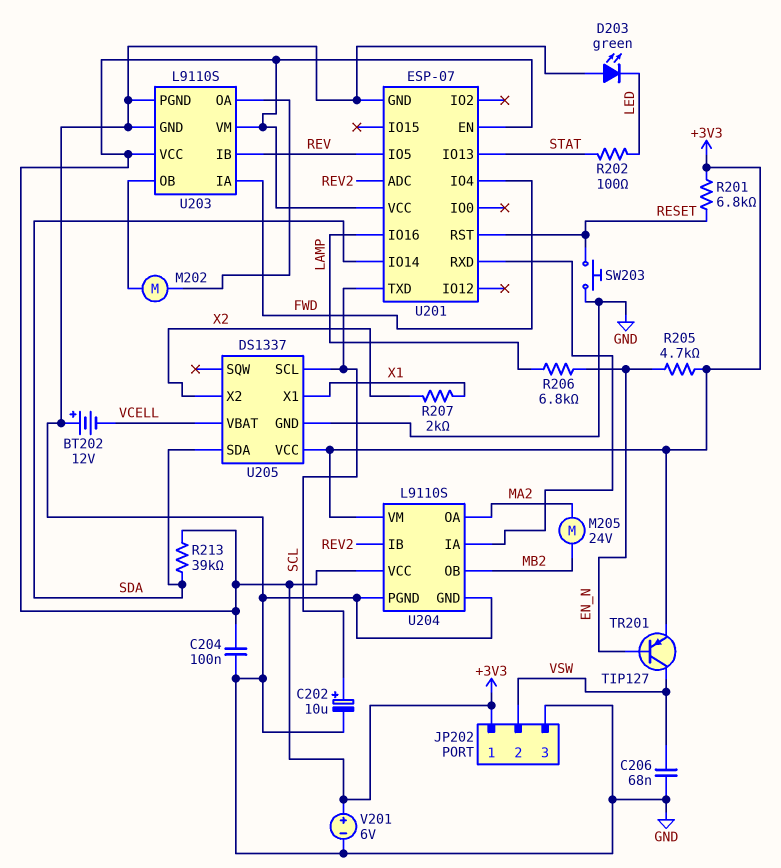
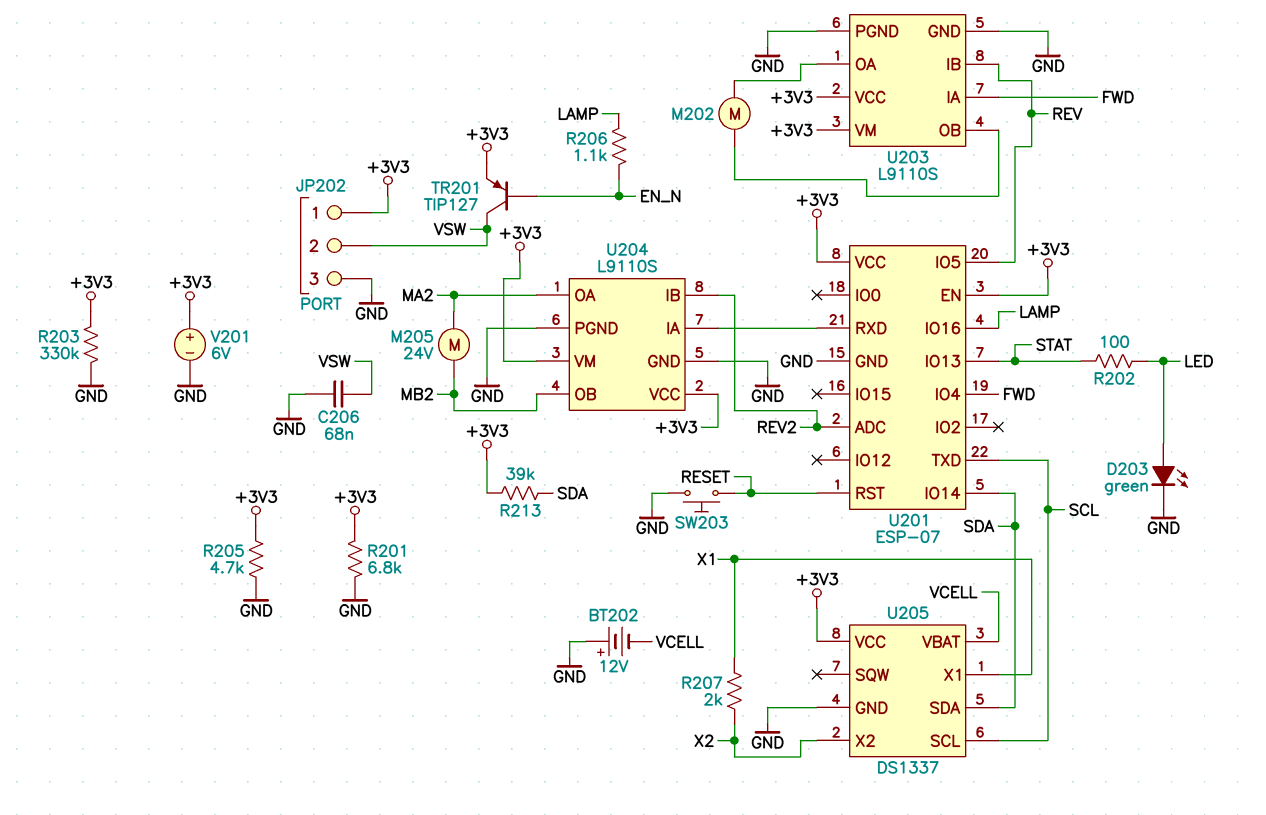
C202: 10uF (plus SCL, minus GND) -> none
C204: 100nF (+3V3, GND) -> none
D203: LED green (A GND, K LED) -> LED green (A LED, K GND)
R201: 6.8k (+3V3, RESET) -> 6.8k (+3V3, GND)
R203: none -> 330k (+3V3, GND)
R205: 4.7k (+3V3, EN_N) -> 4.7k (+3V3, GND)
R206: 6.8k (EN_N, LAMP) -> 1.1k (EN_N, LAMP)

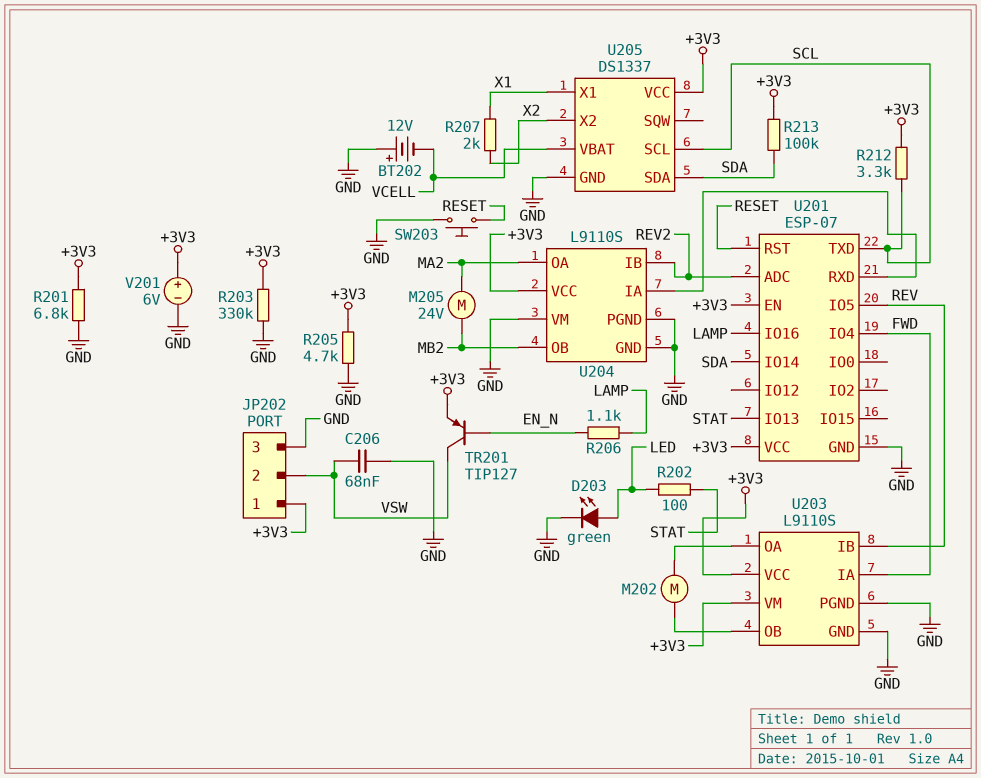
R212: none -> 3.3k (+3V3, SCL)
R213: 39k (+3V3, SDA) -> 100k (+3V3, SDA)
U204 pin VM: +3V3 -> GND

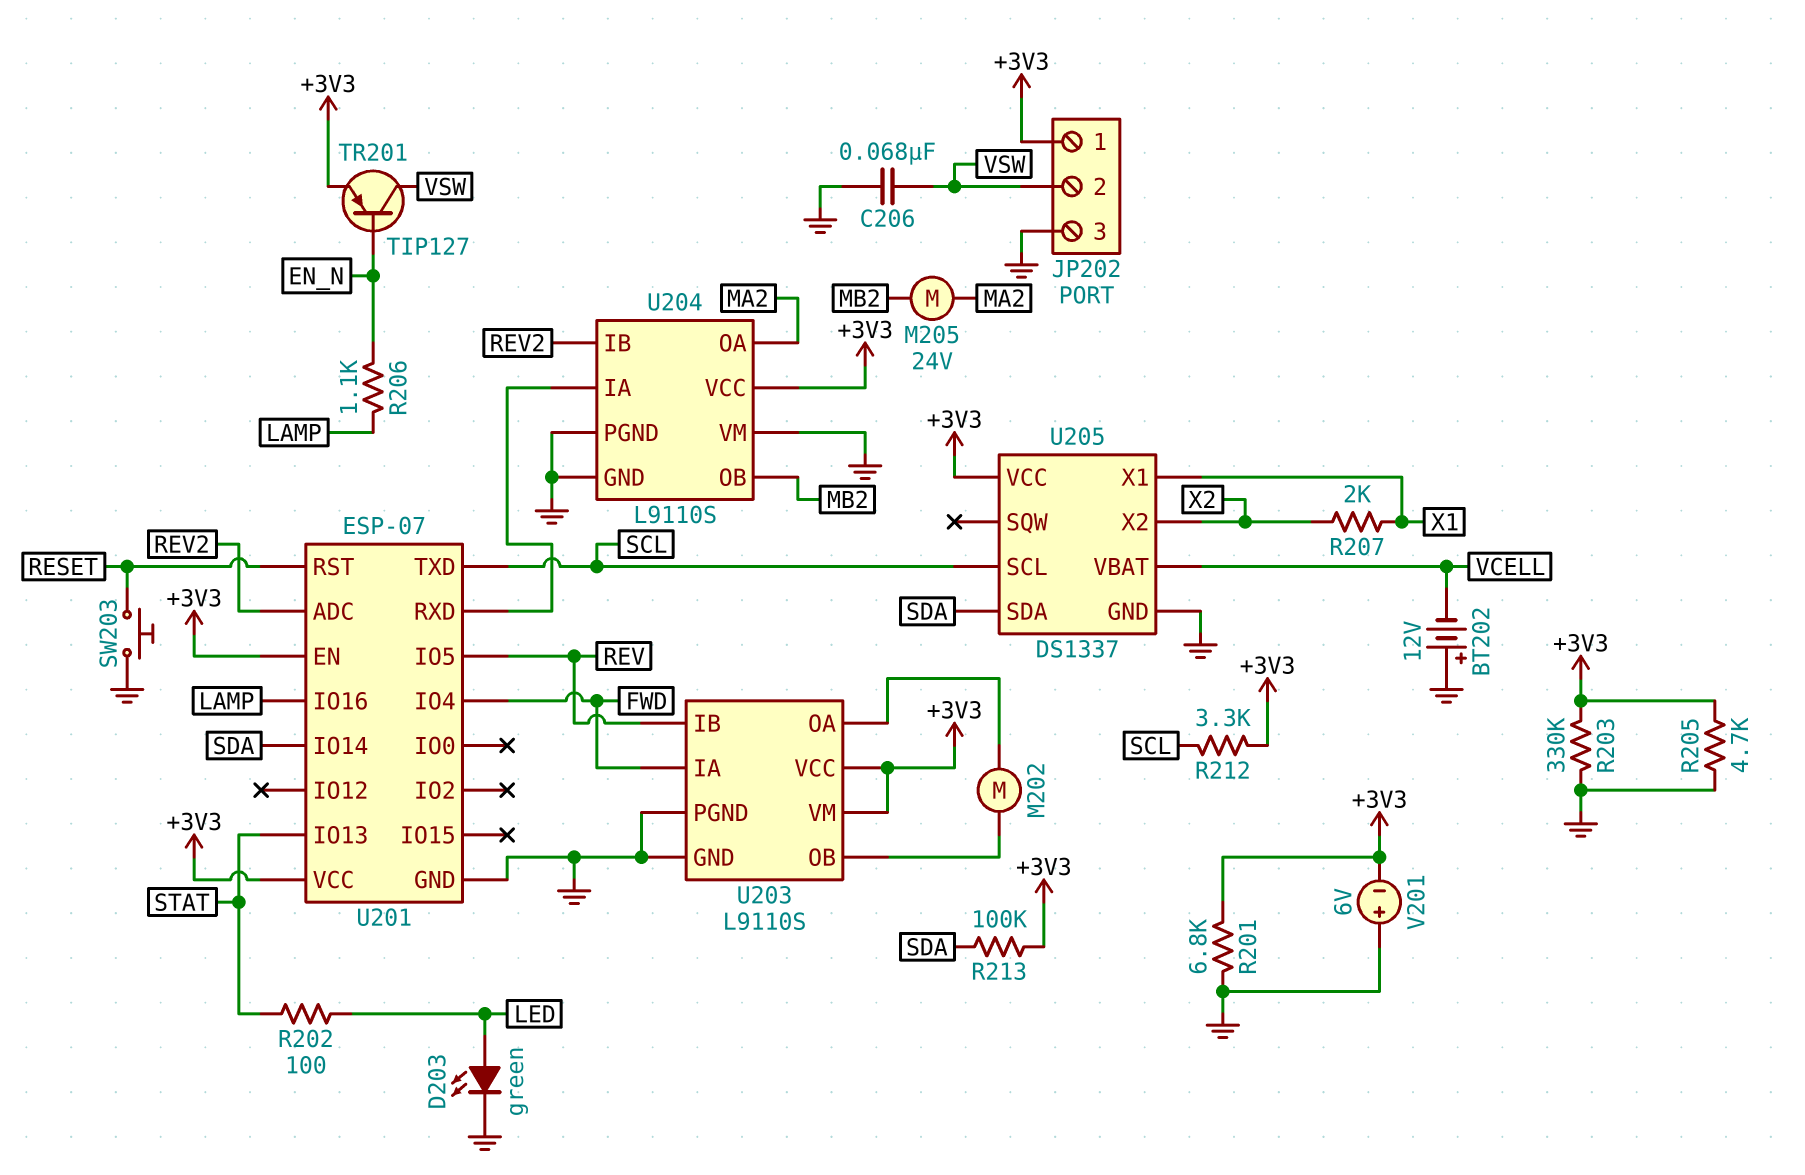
V201: 6V (plus +3V3, minus GND) -> 6V (plus GND, minus +3V3)

